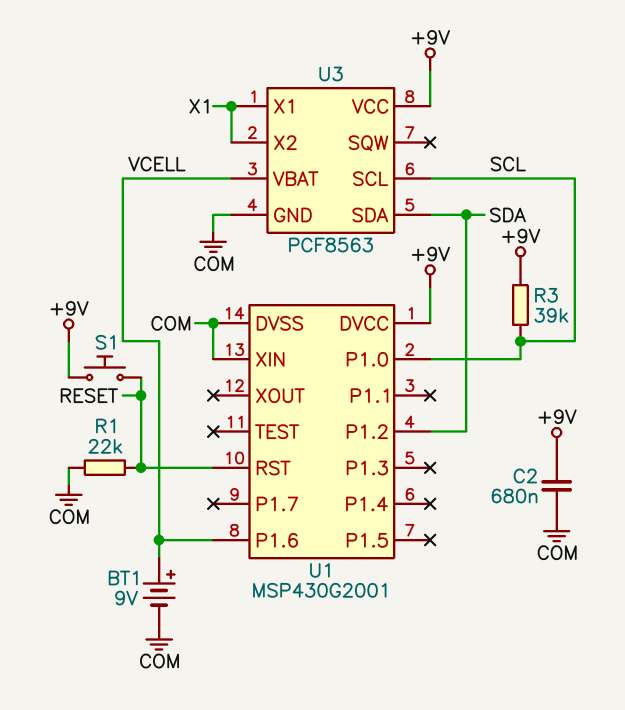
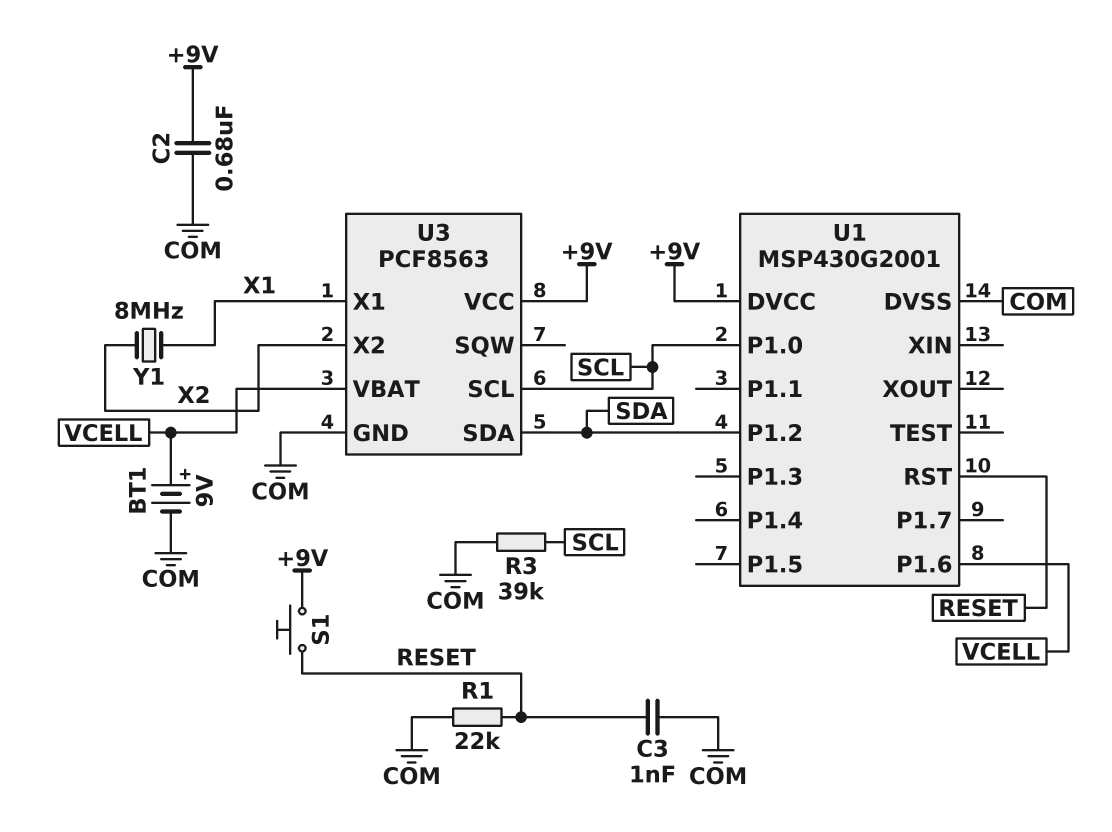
C3: none -> 1nF (COM, RESET)
R3: 39k (+9V, SCL) -> 39k (COM, SCL)
U1 pin XIN: COM -> none
U3 pin X2: X1 -> X2
Y1: none -> 8MHz (X1, X2)

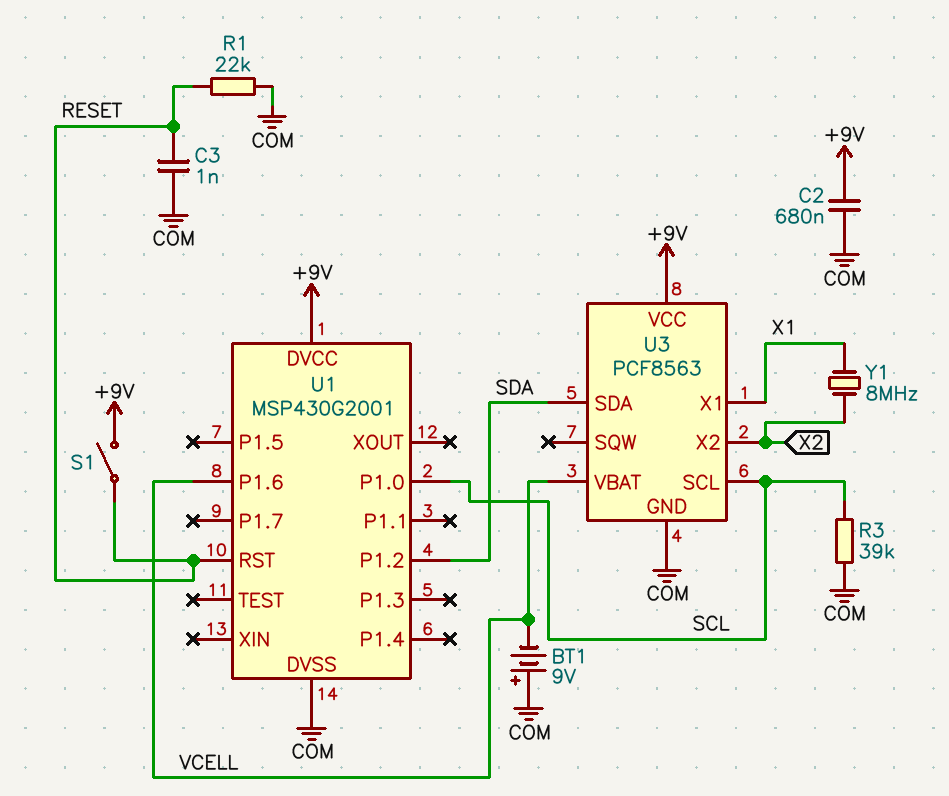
BT1: 9V (plus VCELL, minus COM) -> 9V (plus COM, minus VCELL)
S1: button (+9V, RESET) -> switch (+9V, RESET)

